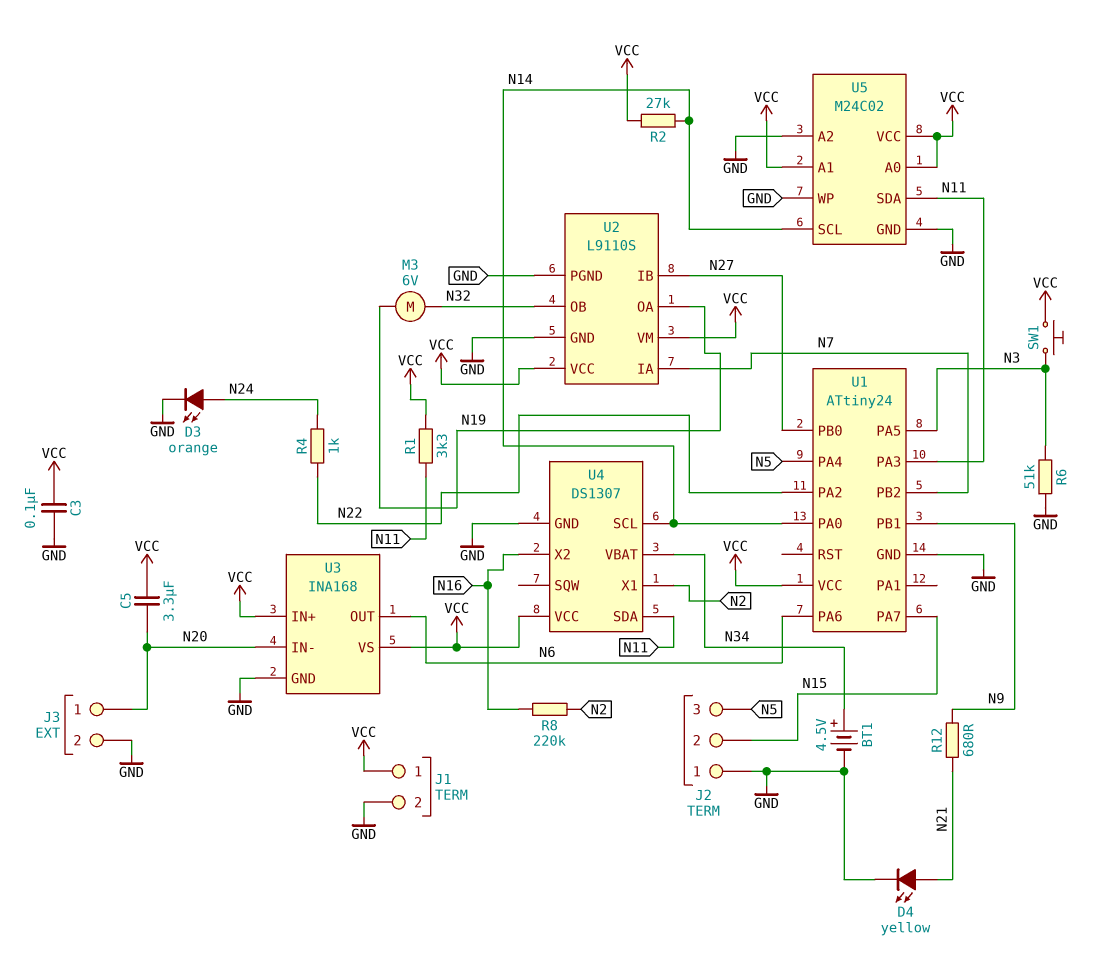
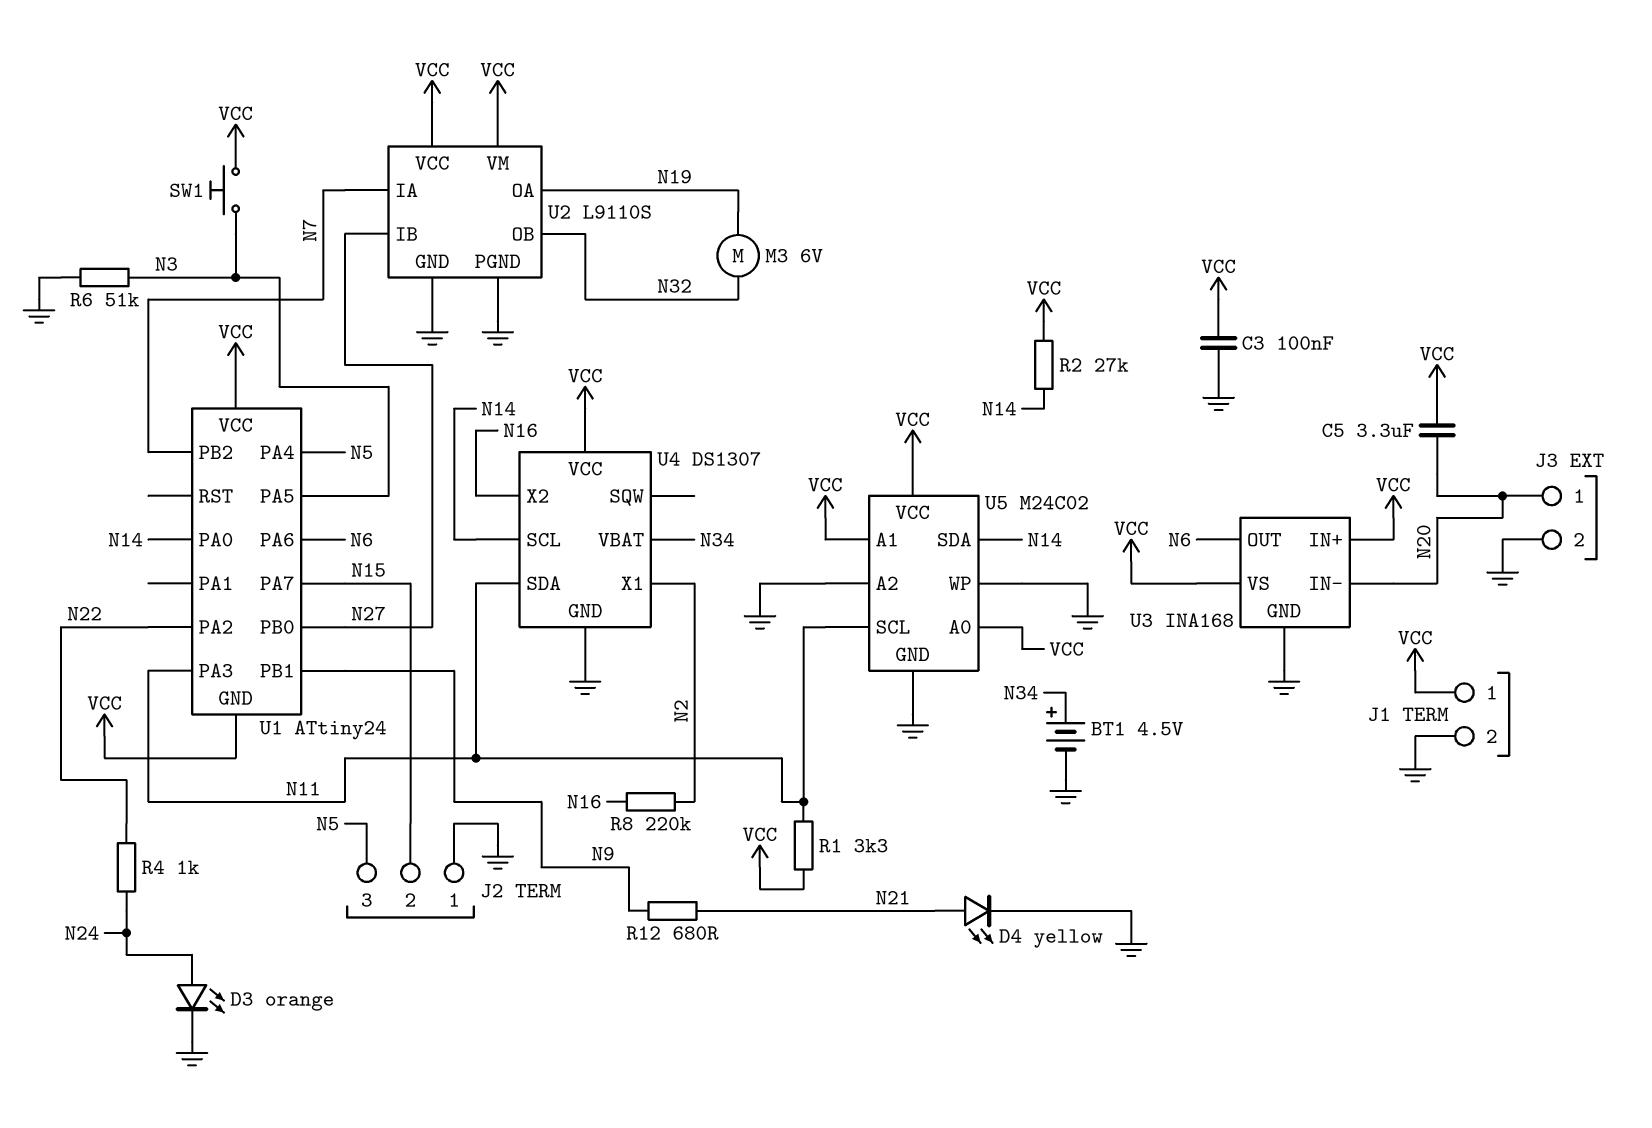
U1 pin GND: GND -> VCC
U5 pin SCL: N14 -> N11
U5 pin SDA: N11 -> N14

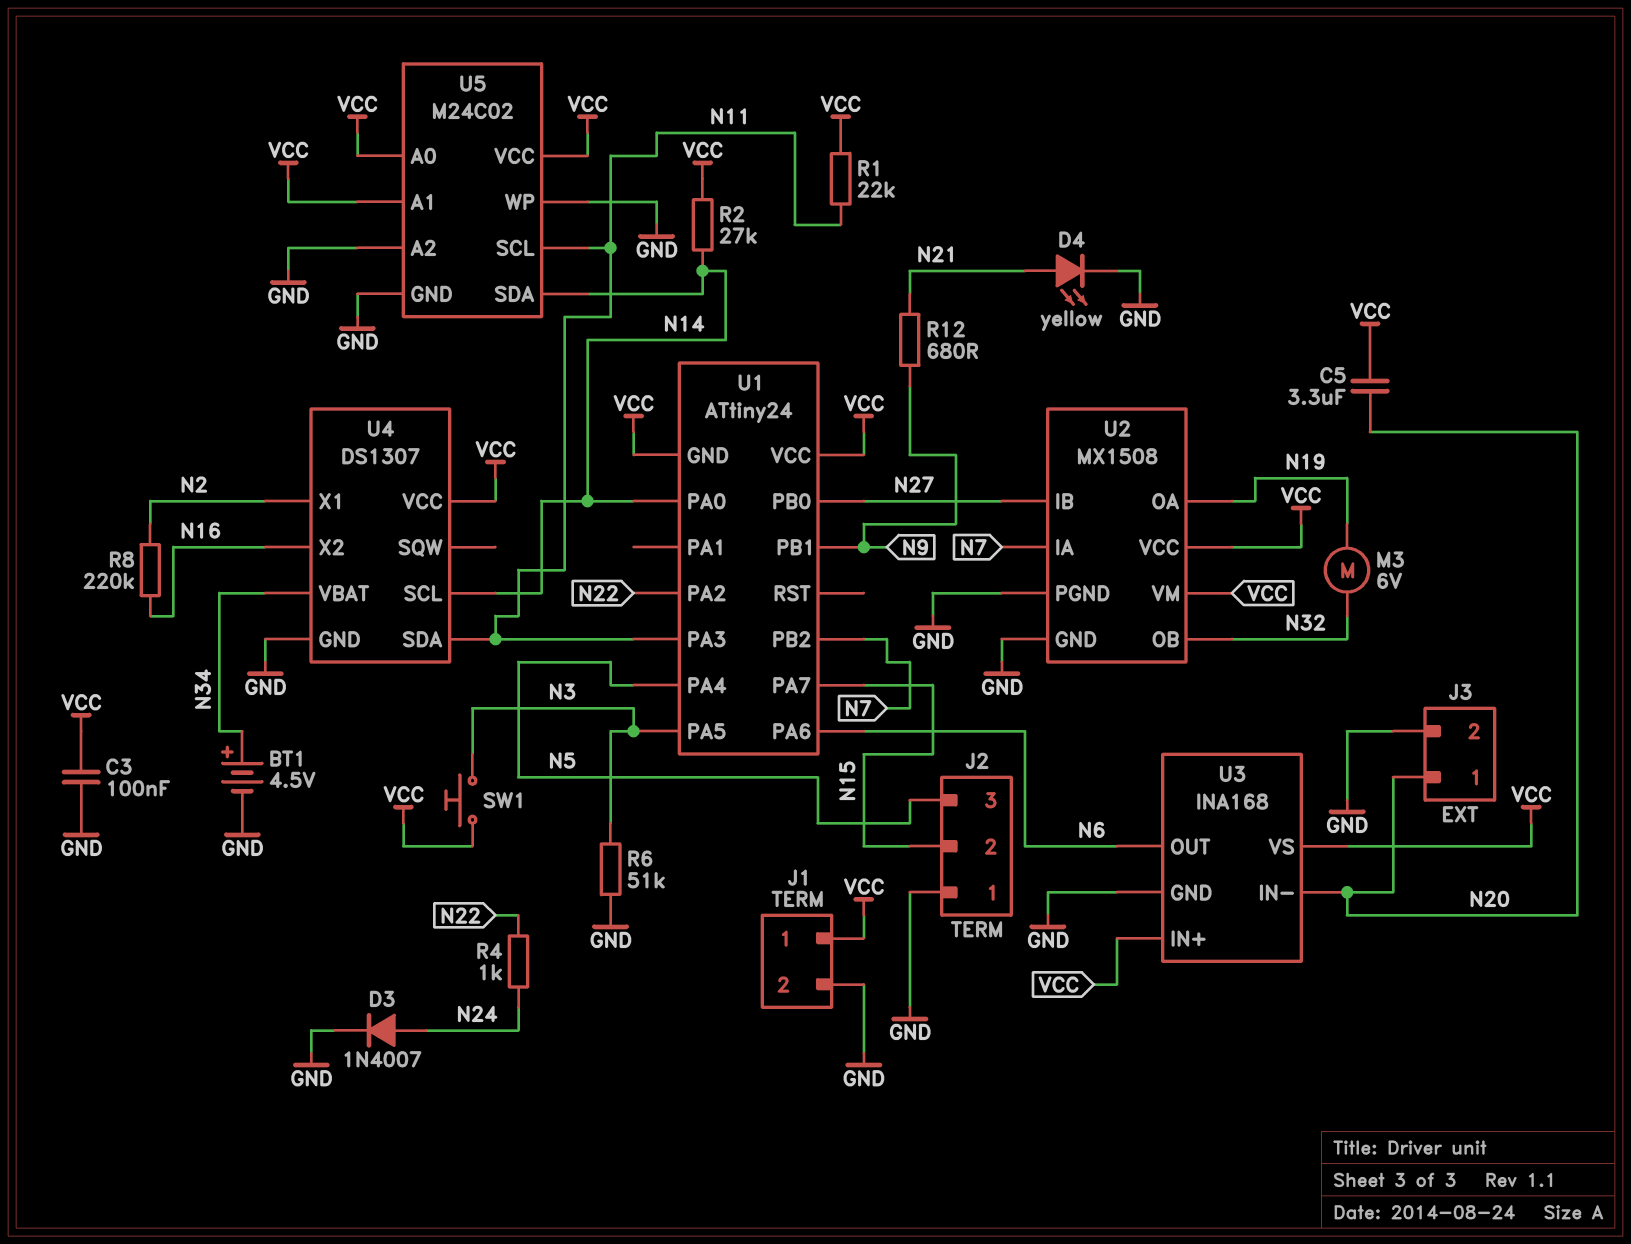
D3: LED orange (A N24, K GND) -> diode 1N4007 (A N24, K GND)
R1: 3.3k (N11, VCC) -> 22k (N11, VCC)
U2: L9110S -> MX1508

